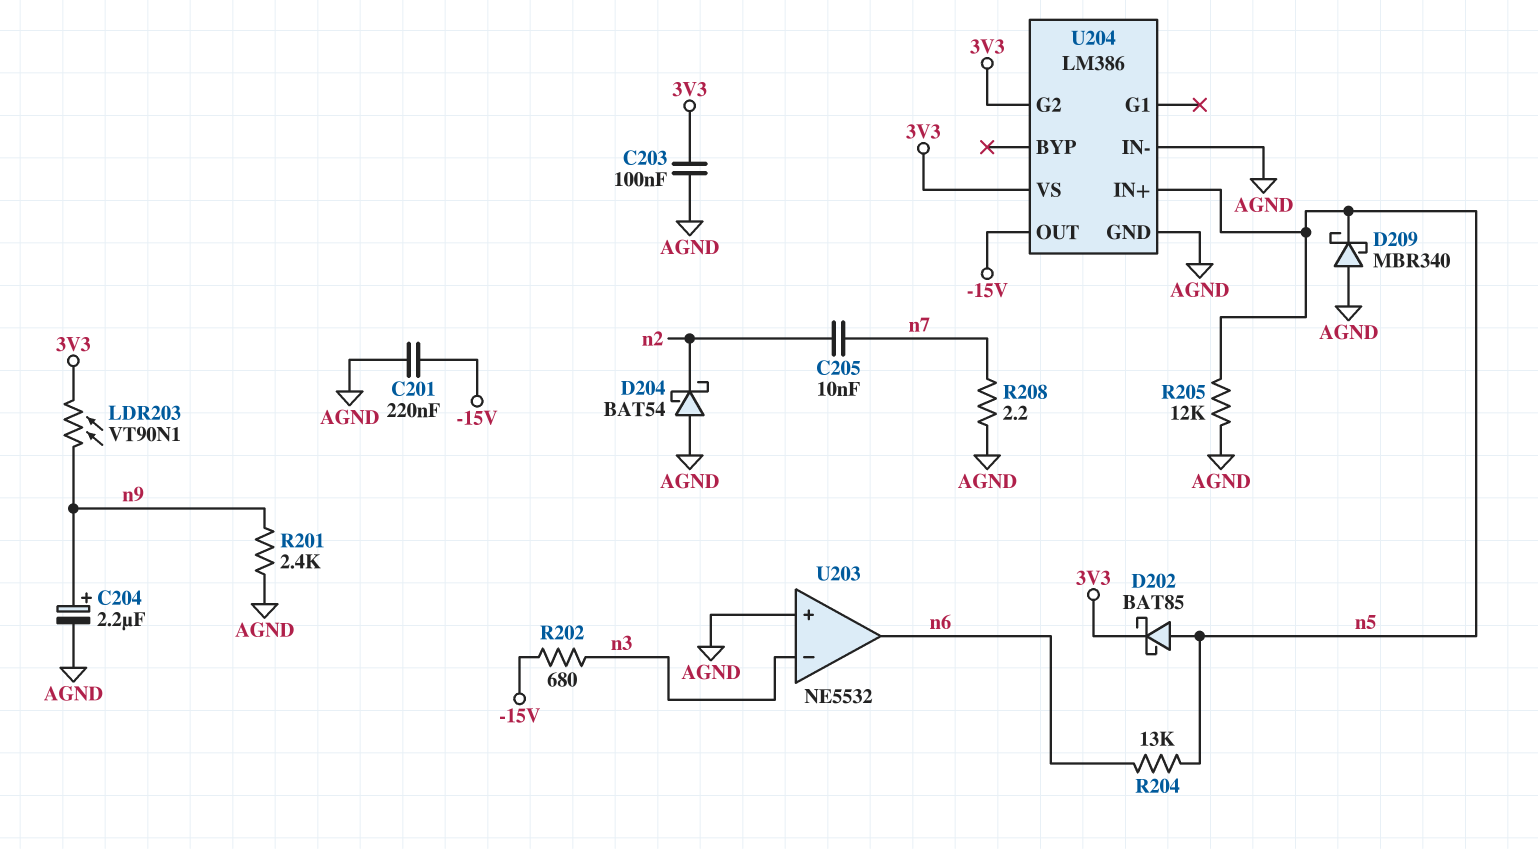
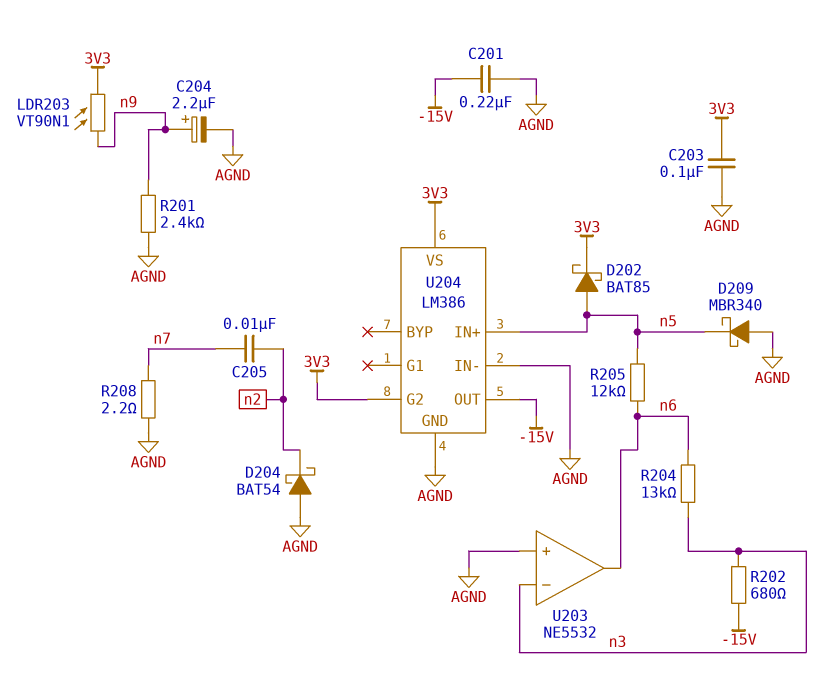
R204: 13k (n5, n6) -> 13k (n3, n6)
R205: 12k (AGND, n5) -> 12k (n5, n6)

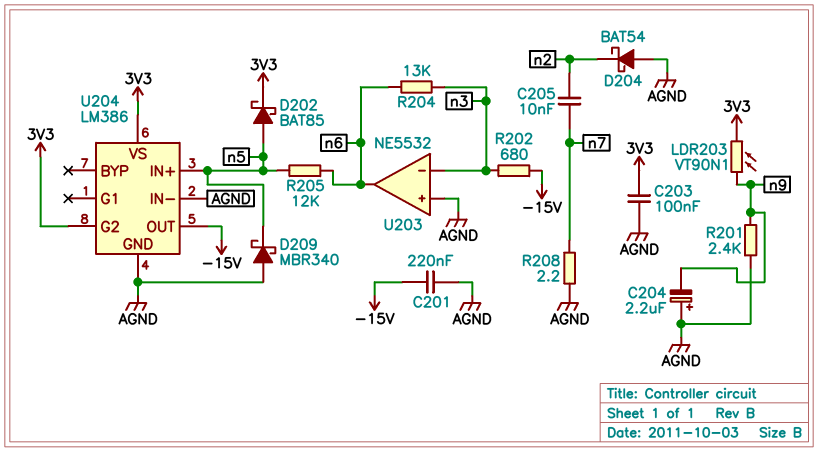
C204: 2.2uF (plus n9, minus AGND) -> 2.2uF (plus AGND, minus n9)

